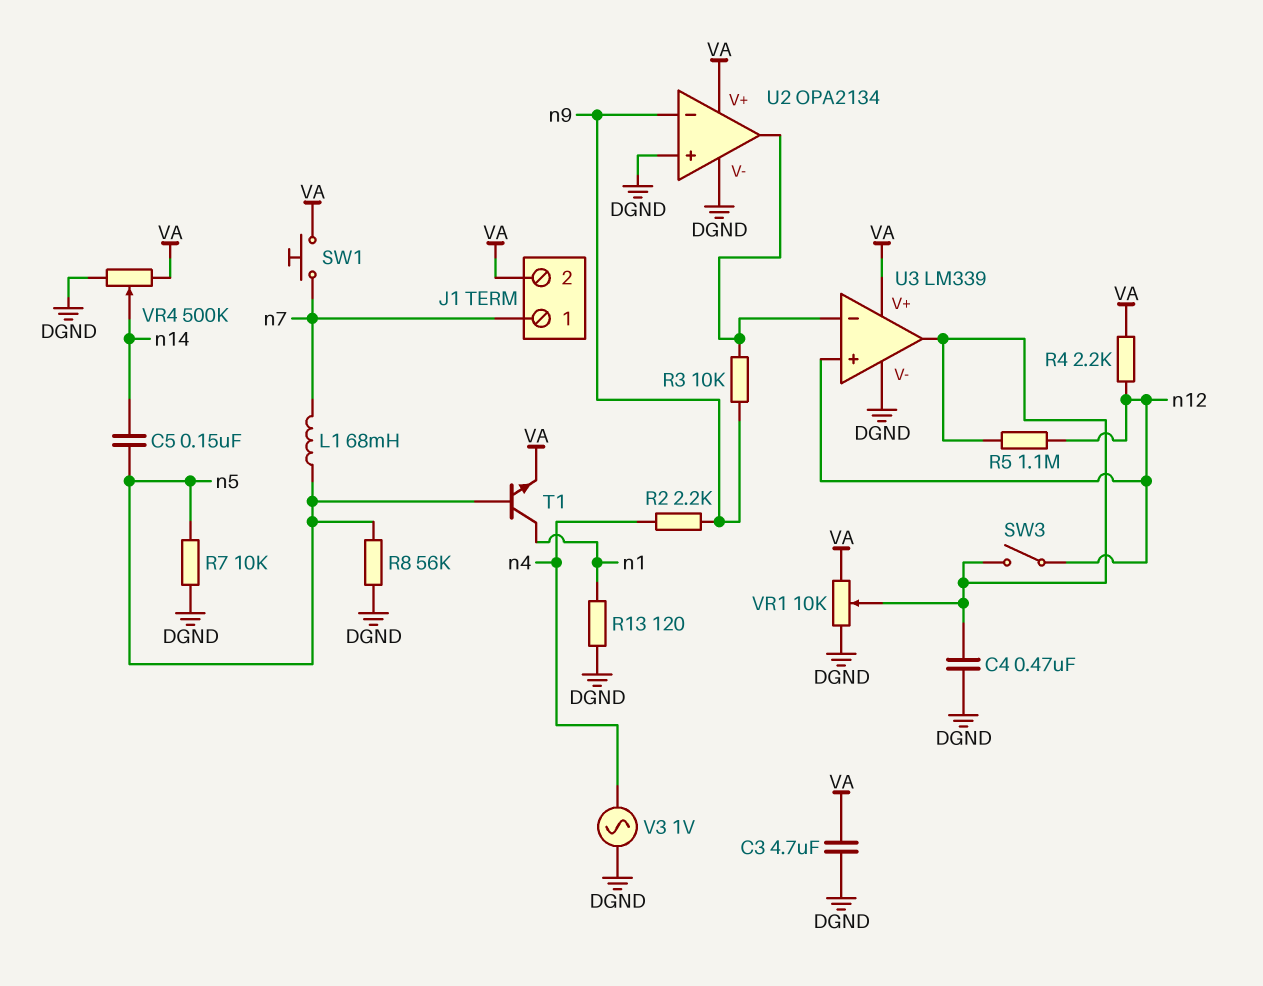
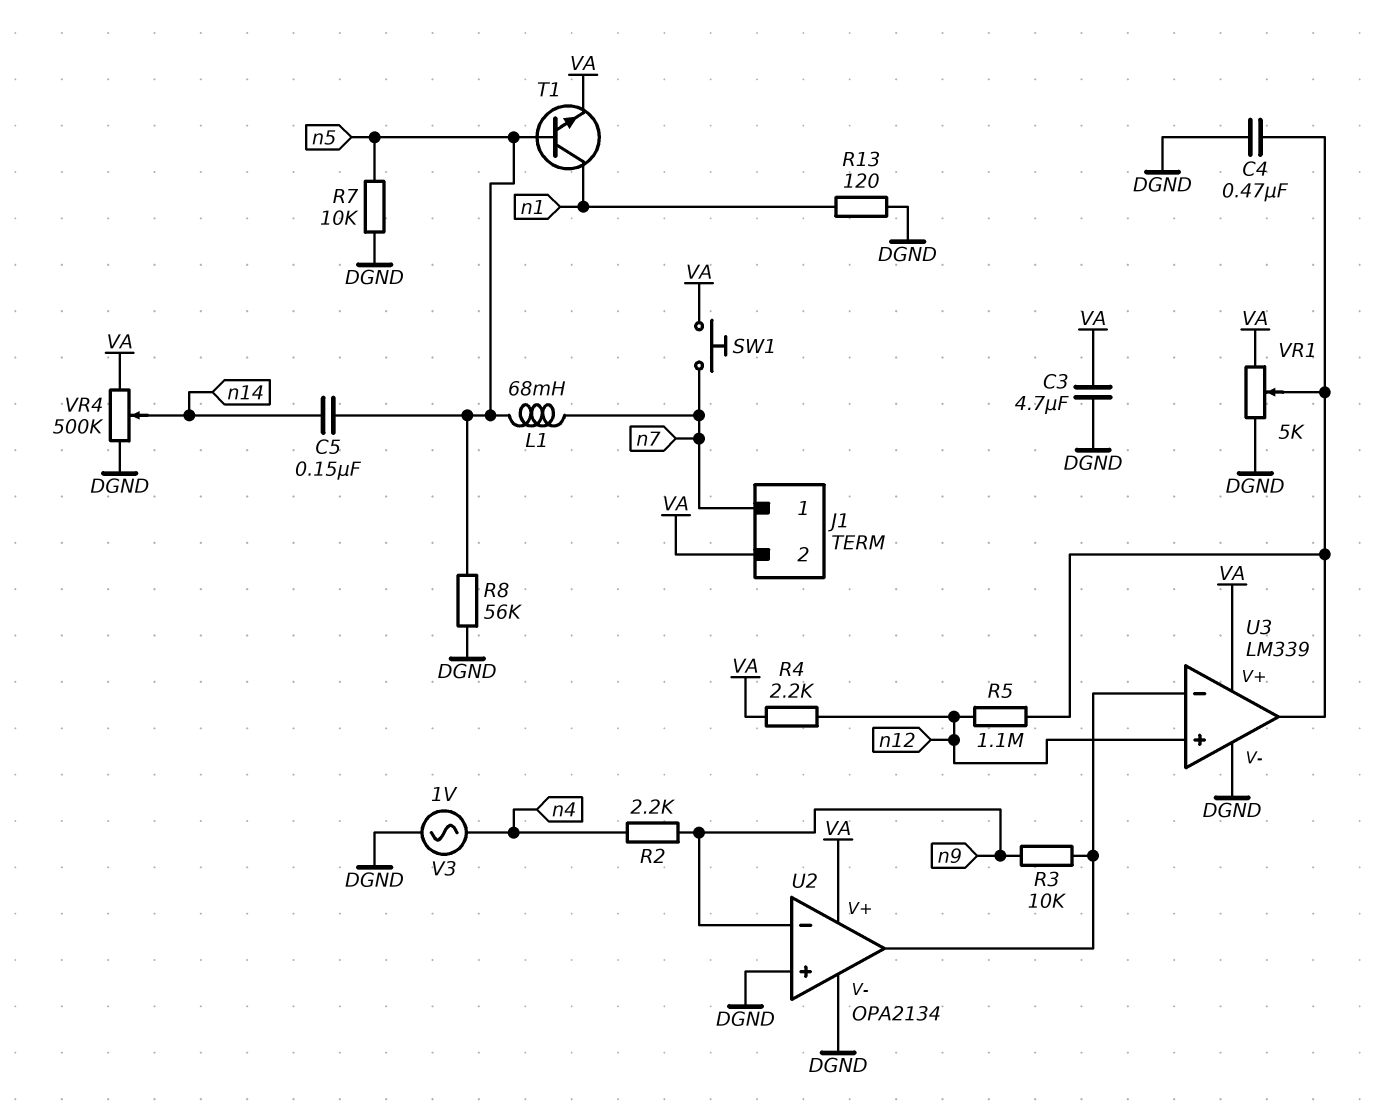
SW3: switch (U3/out, n12) -> none
VR1: 10k (DGND, VA, wiper U3/out) -> 5k (DGND, VA, wiper U3/out)

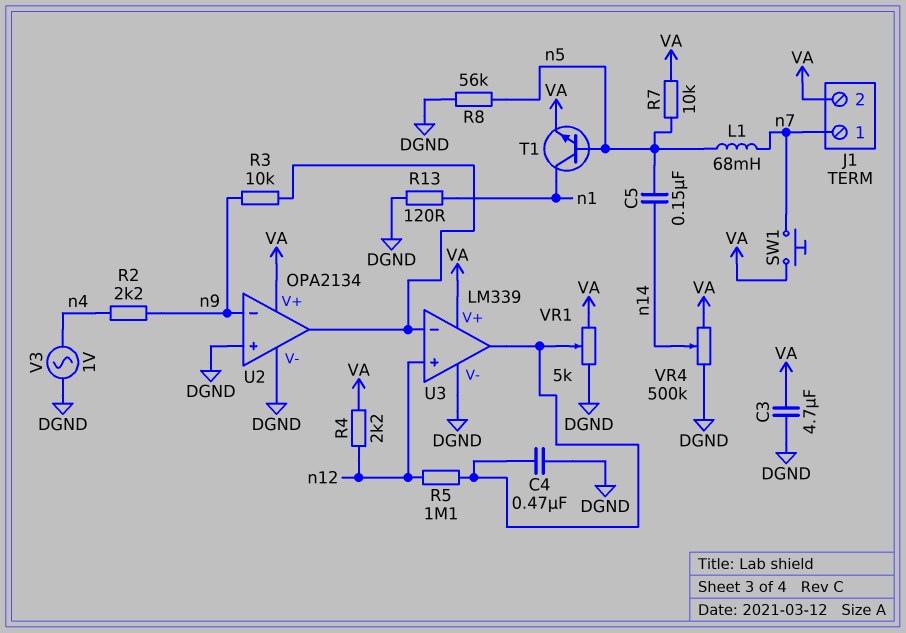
R7: 10k (DGND, n5) -> 10k (VA, n5)

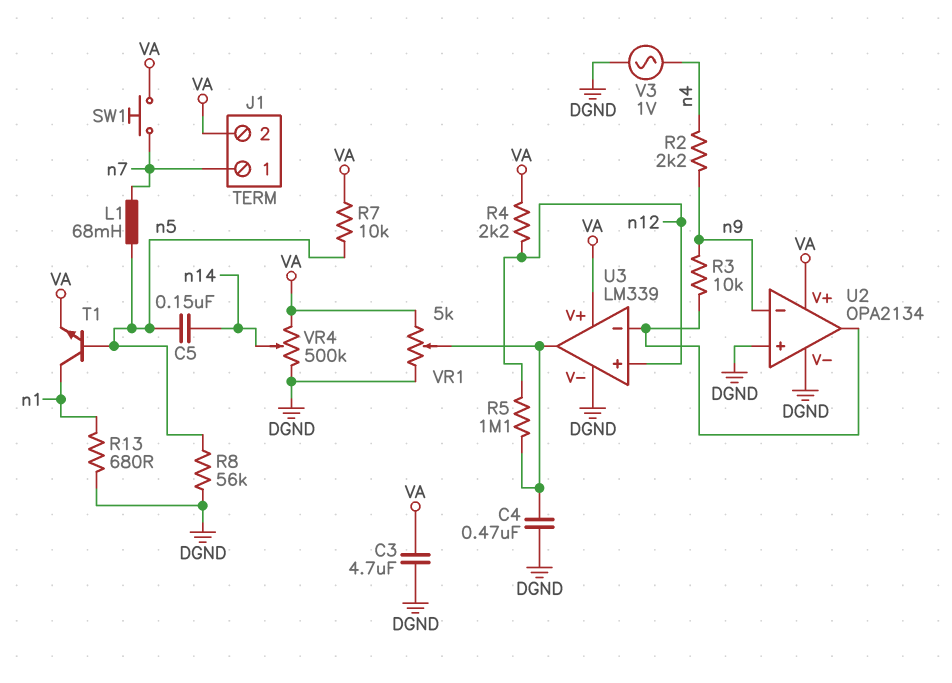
R13: 120 (DGND, n1) -> 680 (DGND, n1)

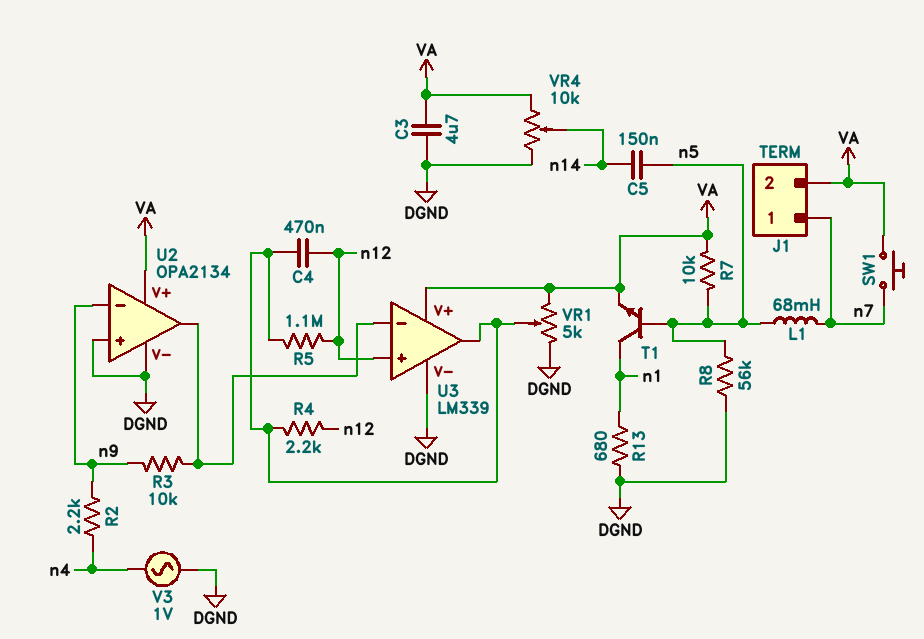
C4: 470nF (DGND, U3/out) -> 470nF (U3/out, n12)
R4: 2.2k (VA, n12) -> 2.2k (U3/out, n12)
VR4: 500k (DGND, VA, wiper n14) -> 10k (DGND, VA, wiper n14)

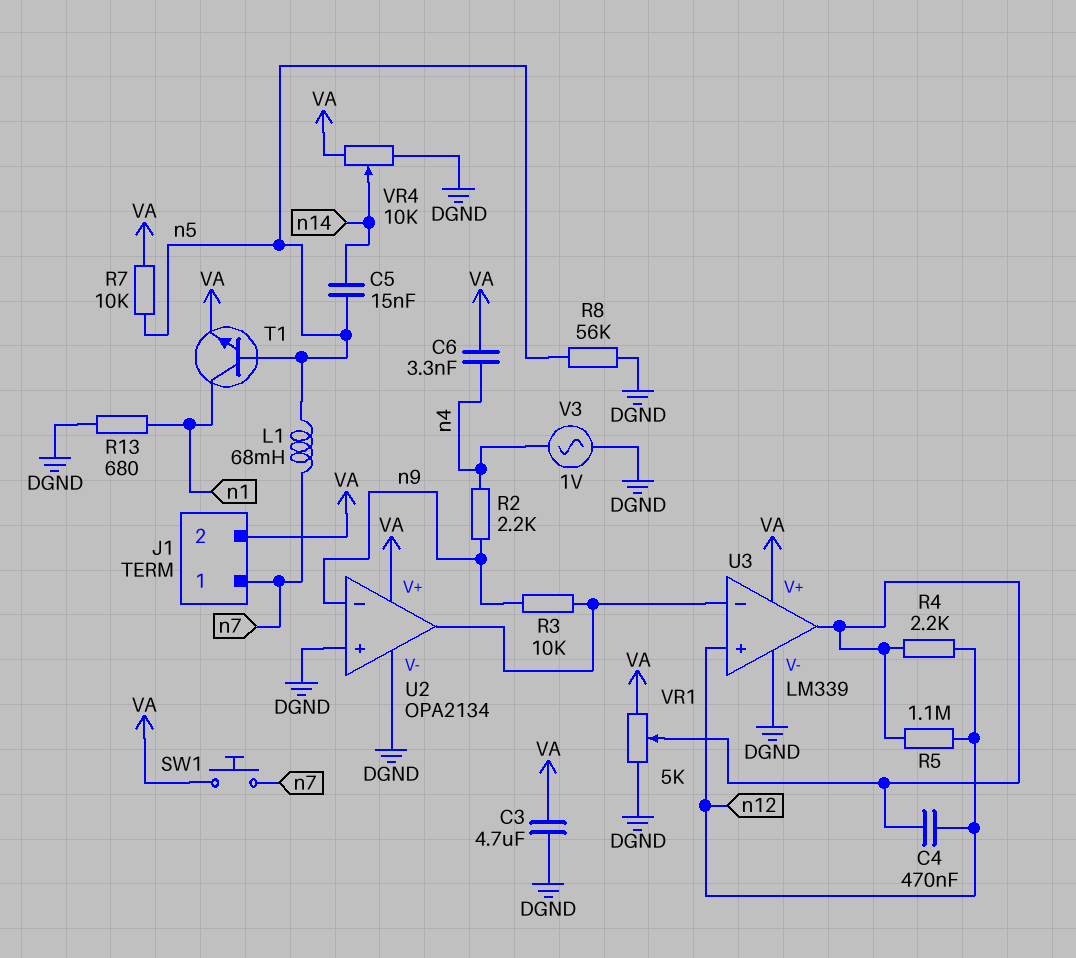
C5: 150nF (n5, n14) -> 15nF (n5, n14)
C6: none -> 3.3nF (VA, n4)

